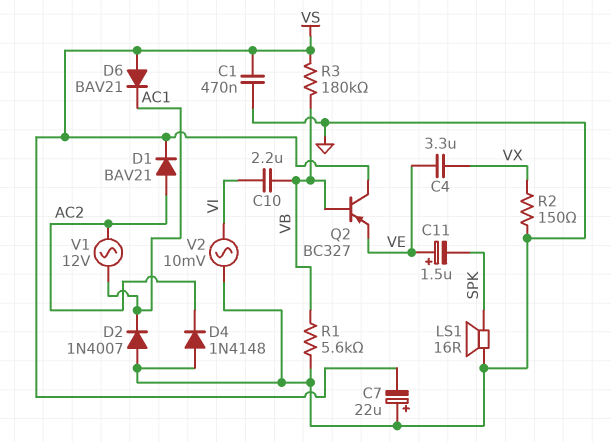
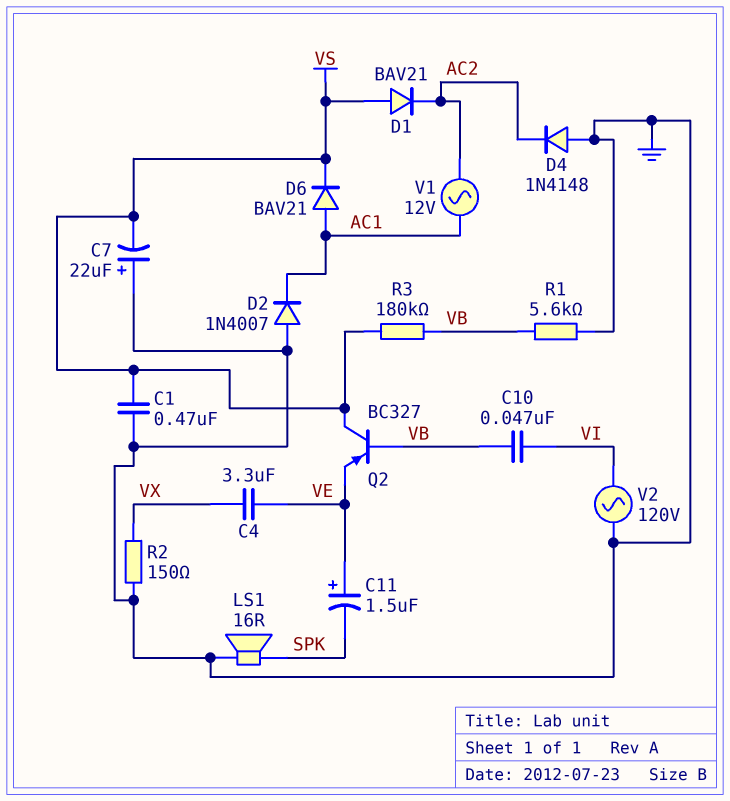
C10: 2.2uF (VB, VI) -> 47nF (VB, VI)
D1: diode BAV21 (A AC2, K VS) -> diode BAV21 (A VS, K AC2)
D6: diode BAV21 (A VS, K AC1) -> diode BAV21 (A AC1, K VS)
V2: AC 10mV (GND, VI) -> AC 120V (GND, VI)

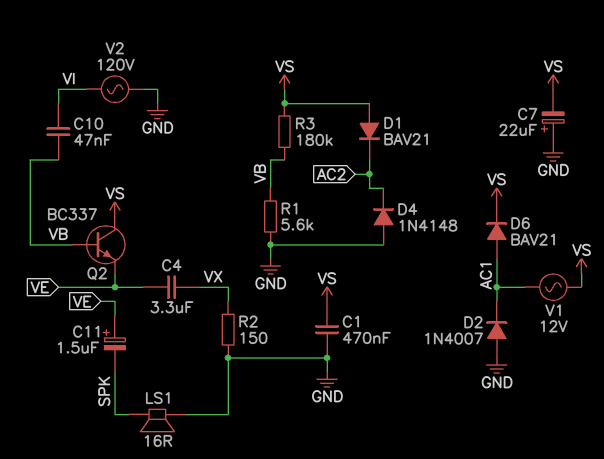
Q2: PNP BC327 (B VB, C VS, E VE) -> NPN BC337 (B VB, C VS, E VE)
V1: AC 12V (AC1, AC2) -> AC 12V (AC1, VS)

